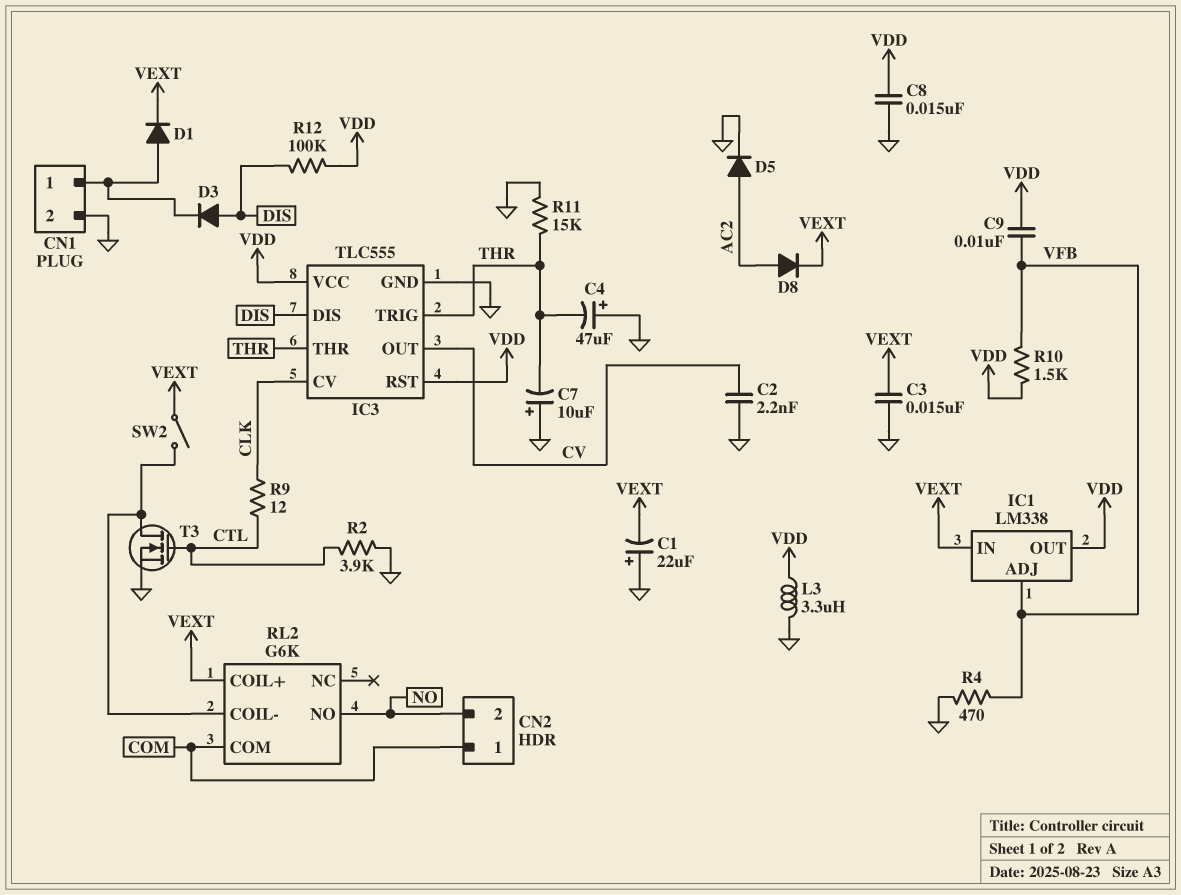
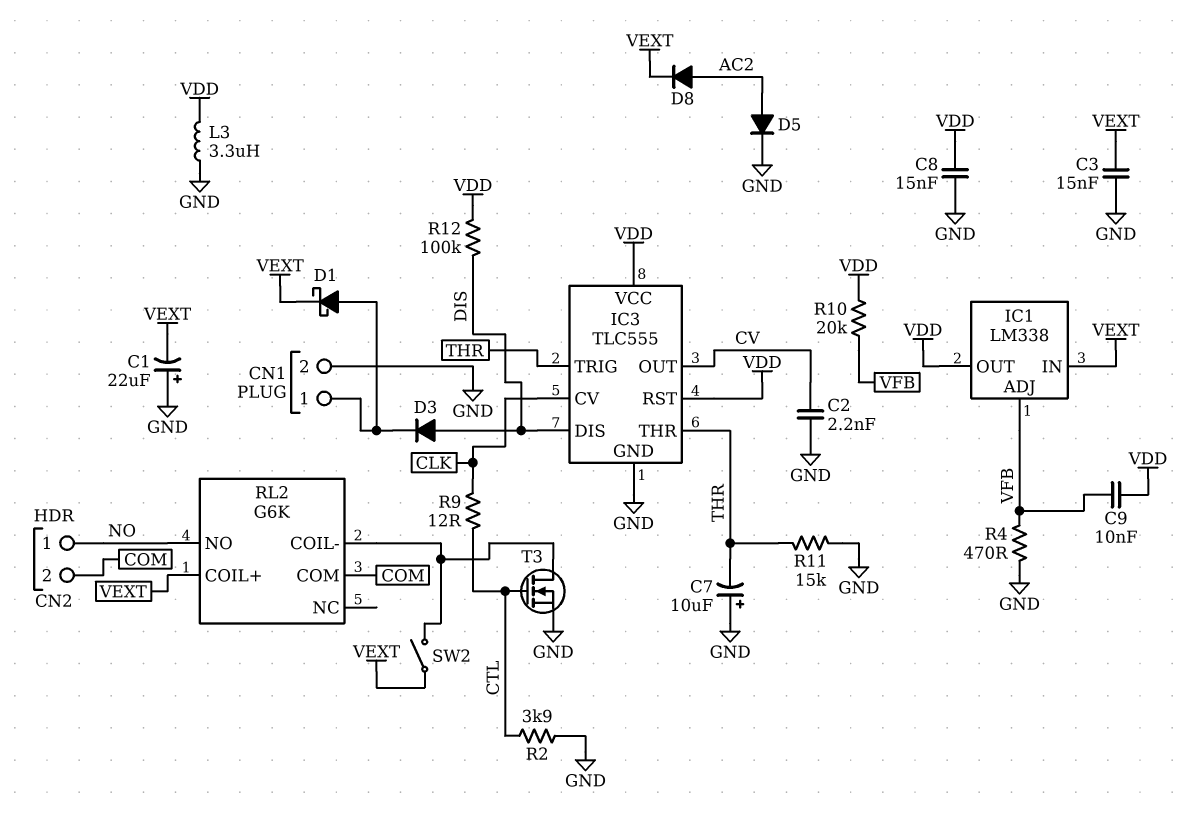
C4: 47uF (plus GND, minus THR) -> none
CN2 pin 1: COM -> NO
CN2 pin 2: NO -> COM
D1: diode (A CN1/1, K VEXT) -> schottky (A CN1/1, K VEXT)
R10: 1.5k (VDD, VFB) -> 20k (VDD, VFB)

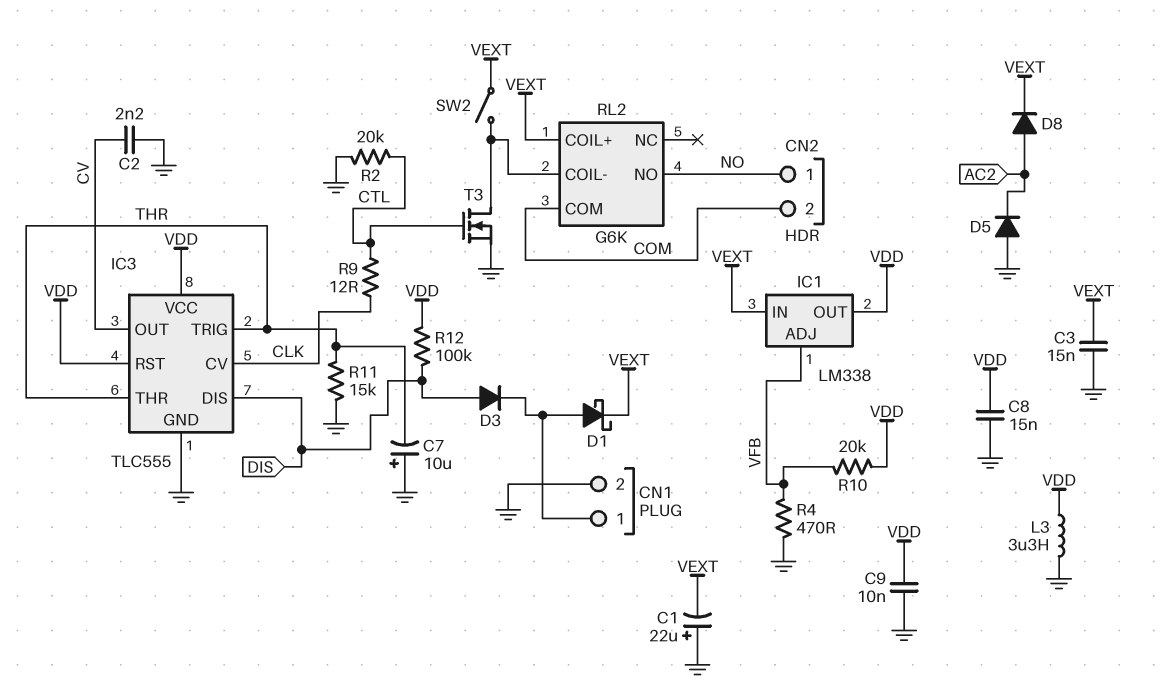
C9: 10nF (VDD, VFB) -> 10nF (GND, VDD)
D5: diode (A AC2, K GND) -> diode (A GND, K AC2)
R2: 3.9k (CTL, GND) -> 20k (CTL, GND)

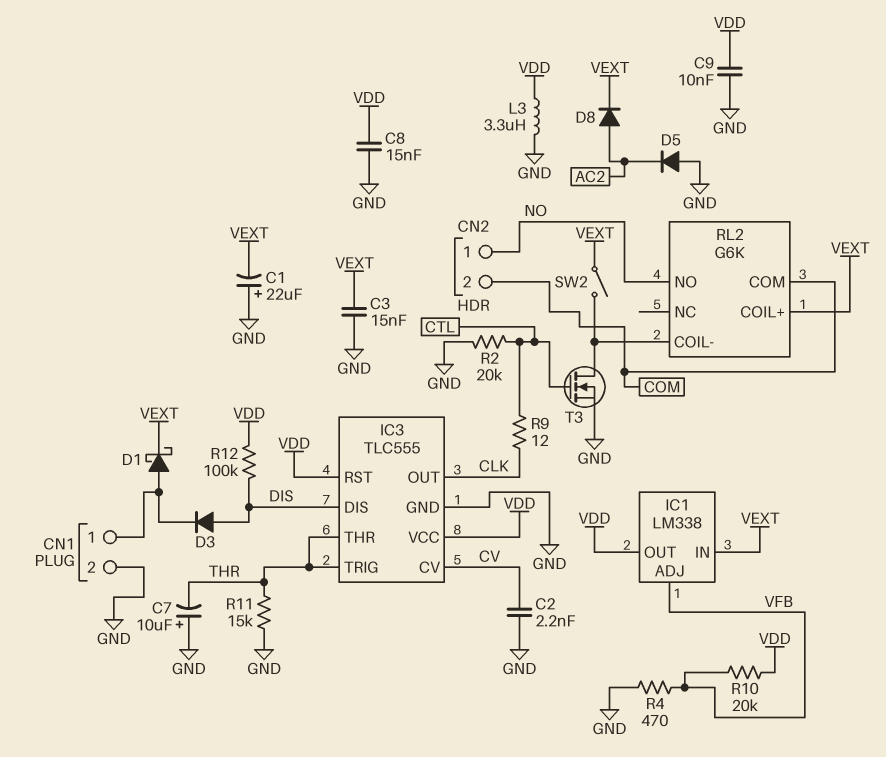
IC3 pin CV: CLK -> CV
IC3 pin OUT: CV -> CLK

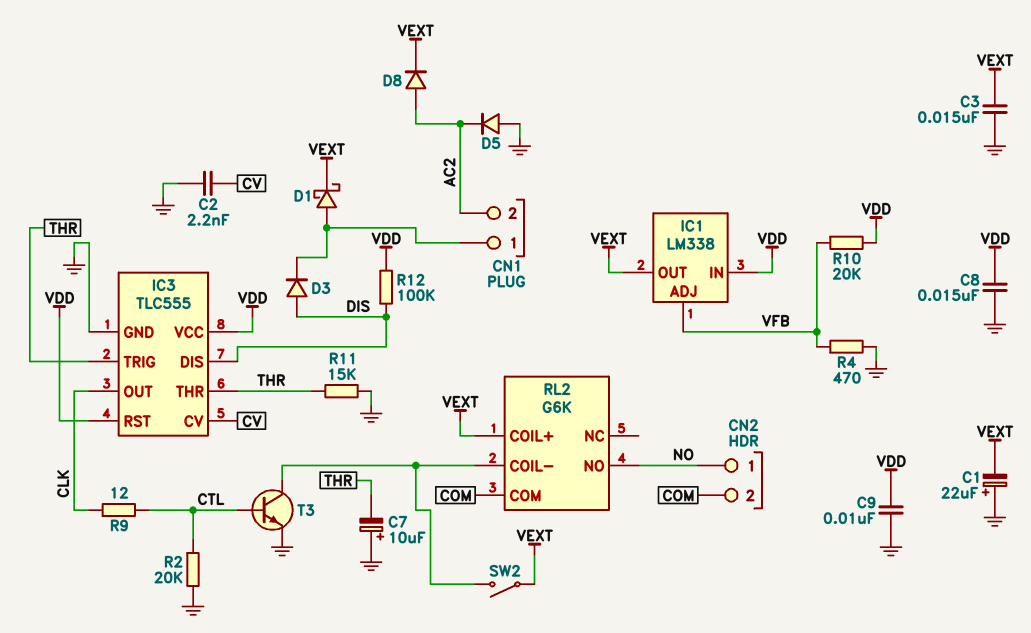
CN1 pin 2: GND -> AC2
IC1 pin IN: VEXT -> VDD
IC1 pin OUT: VDD -> VEXT
L3: 3.3uH (GND, VDD) -> none
T3: NMOS (G CTL, D RL2/COIL-, S GND) -> NPN (B CTL, C RL2/COIL-, E GND)

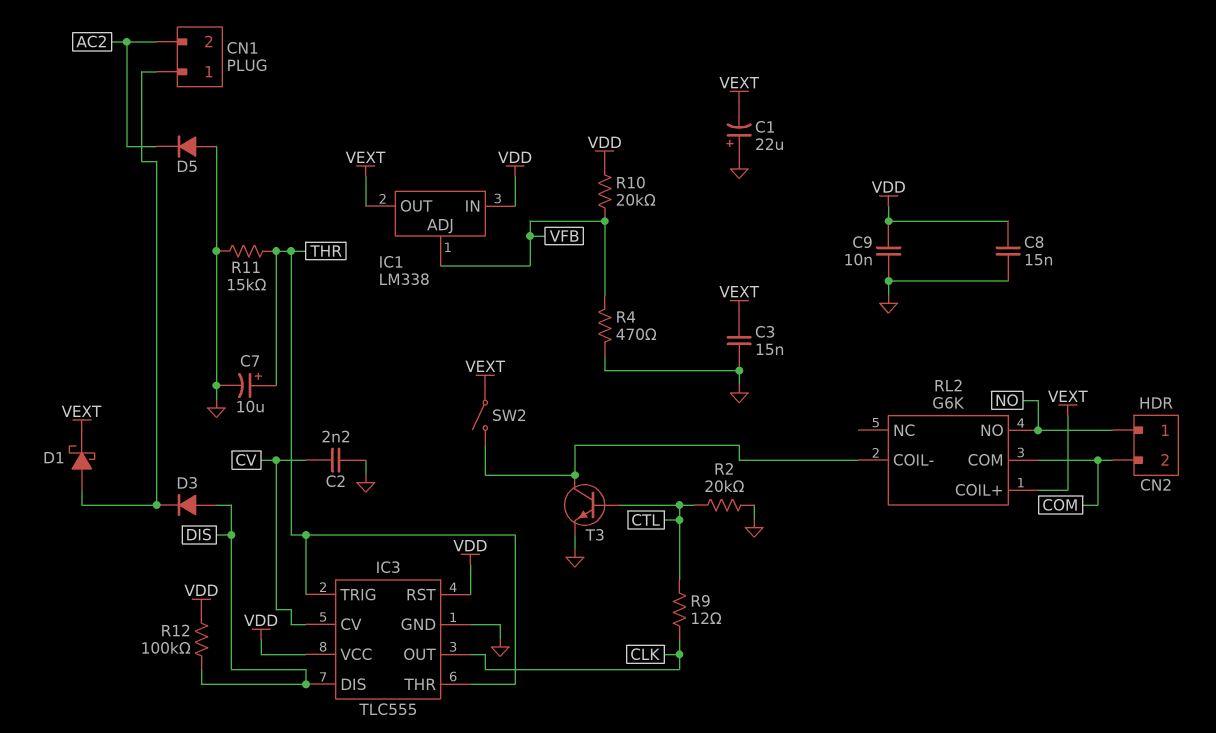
C7: 10uF (plus GND, minus THR) -> 10uF (plus THR, minus GND)
D8: diode (A AC2, K VEXT) -> none

